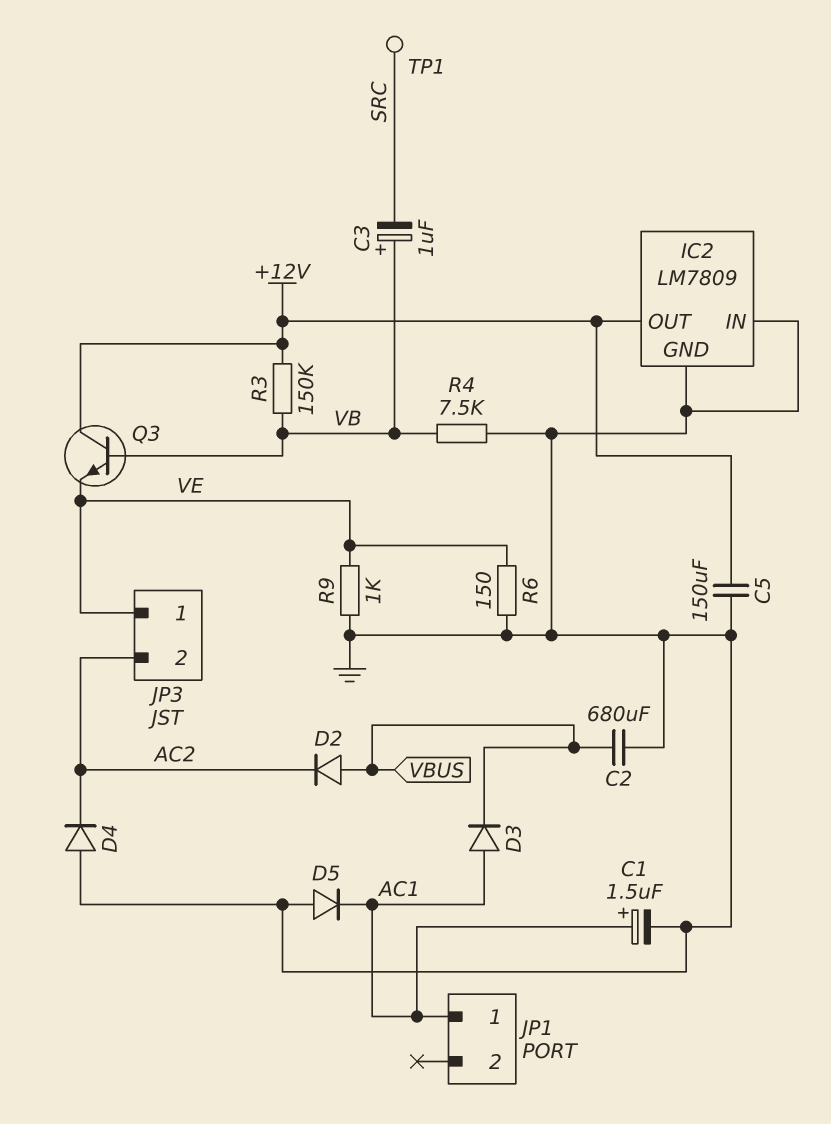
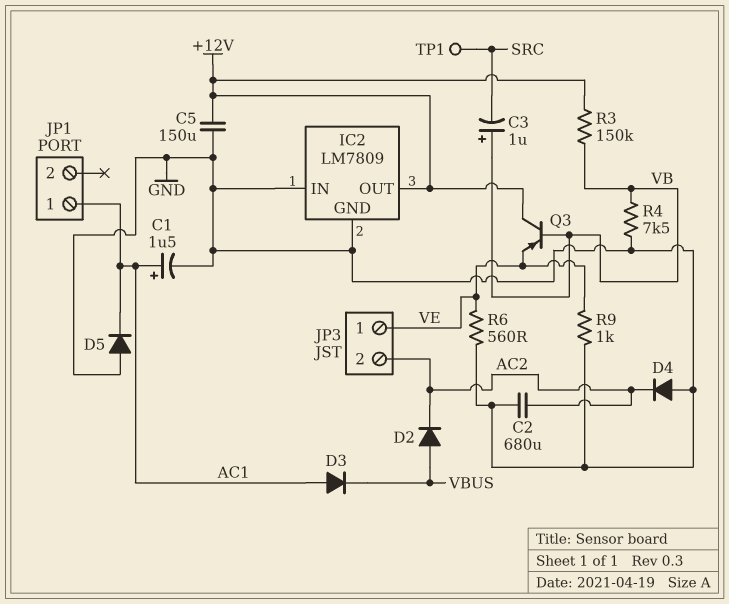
C2: 680uF (GND, VBUS) -> 680uF (AC2, GND)
Q3: NPN (B VB, C +12V, E VE) -> PNP (B VB, C +12V, E VE)
R6: 150 (GND, VE) -> 560 (GND, VE)

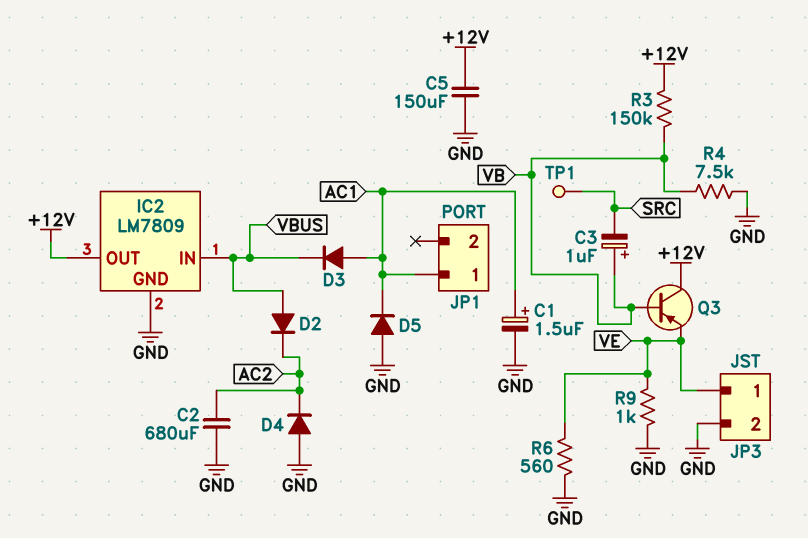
IC2 pin IN: GND -> VBUS
JP3 pin 2: AC2 -> GND

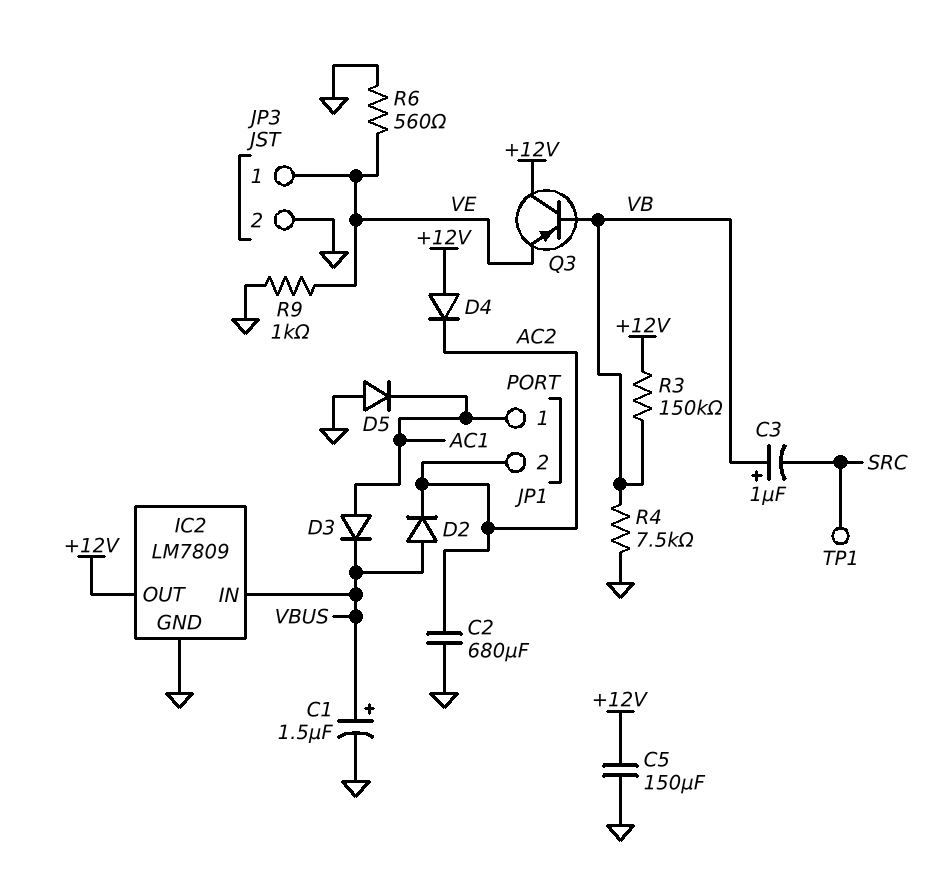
C1: 1.5uF (plus AC1, minus GND) -> 1.5uF (plus VBUS, minus GND)
D4: diode (A GND, K AC2) -> diode (A +12V, K AC2)
JP1 pin 2: none -> AC2

